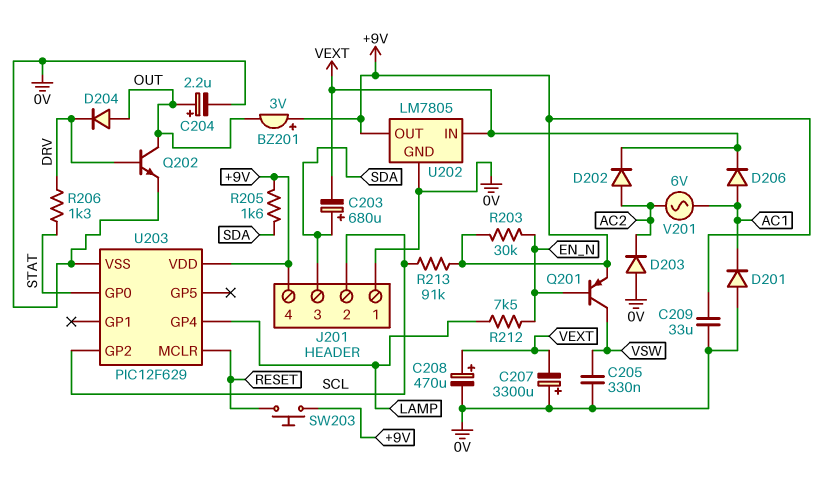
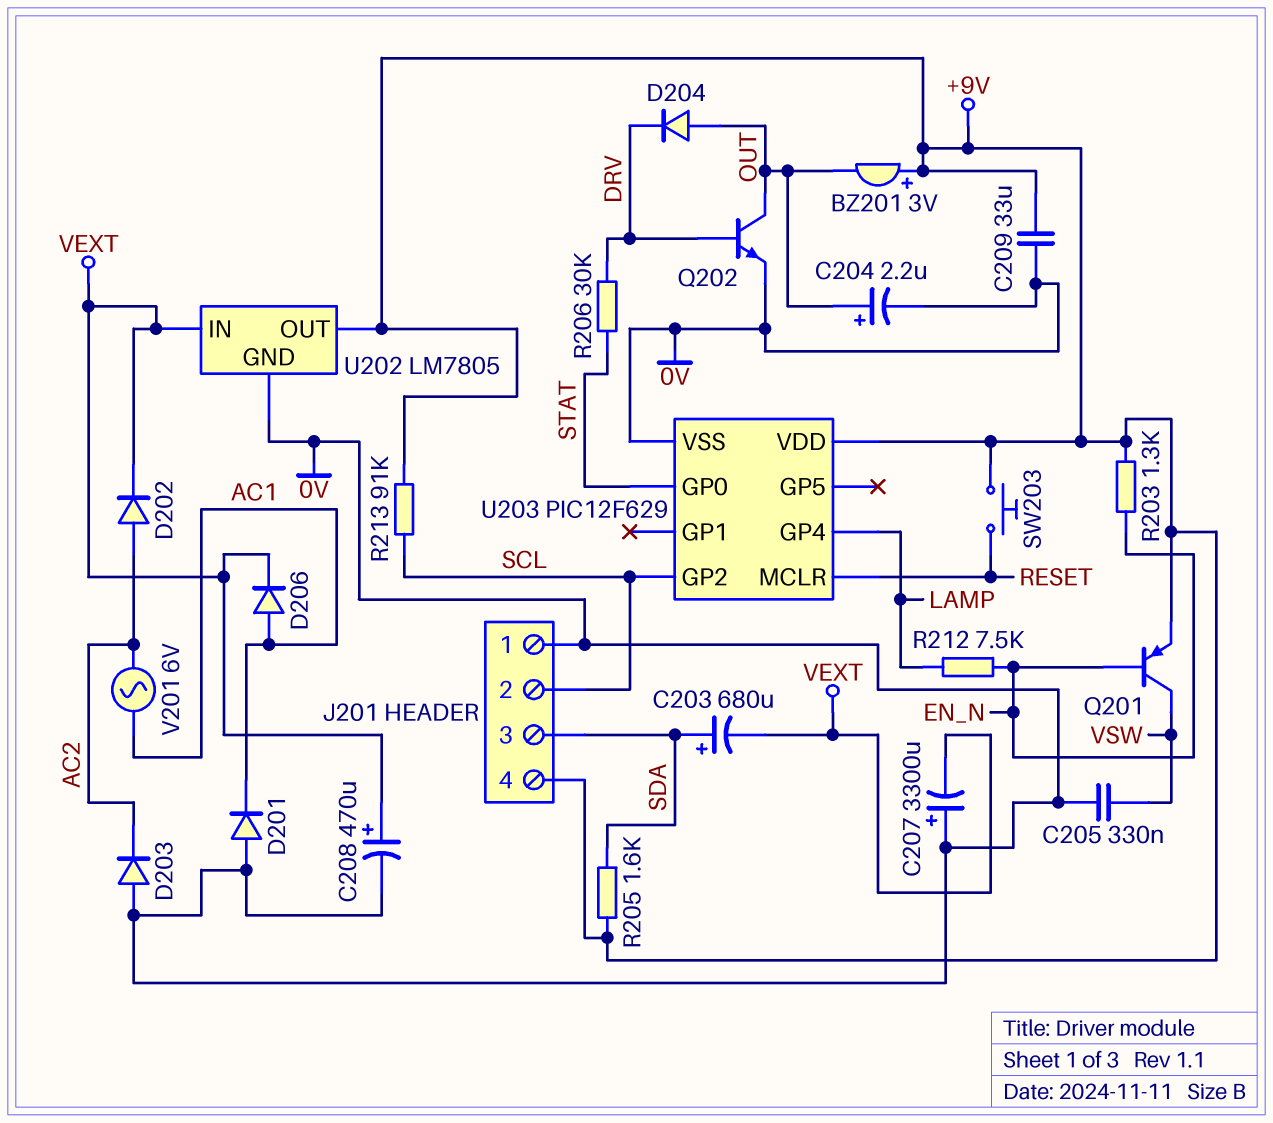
R203: 30k (+9V, EN_N) -> 1.3k (+9V, EN_N)
R206: 1.3k (DRV, STAT) -> 30k (DRV, STAT)

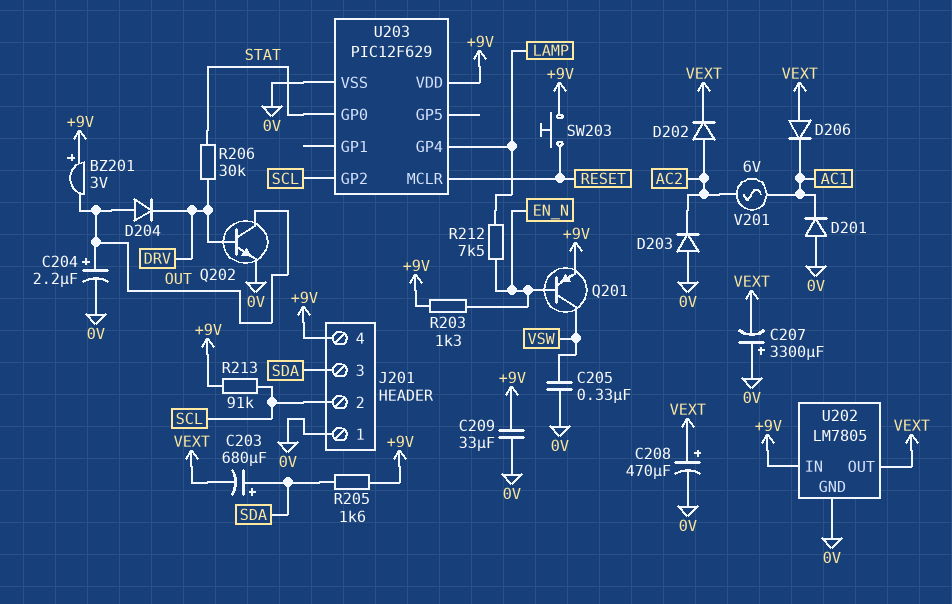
D206: diode (A AC1, K VEXT) -> diode (A VEXT, K AC1)
U202 pin IN: VEXT -> +9V
U202 pin OUT: +9V -> VEXT

